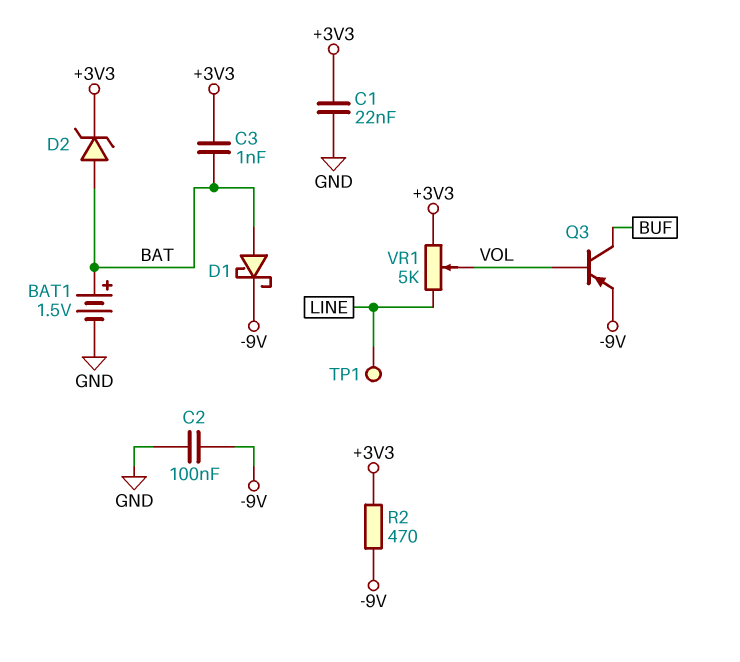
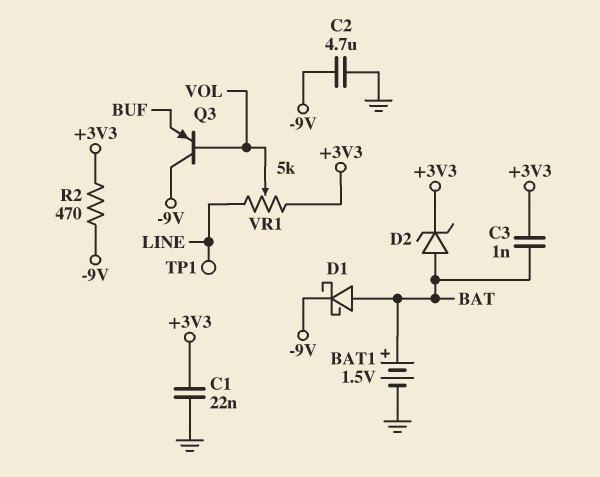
C2: 100nF (-9V, GND) -> 4.7uF (-9V, GND)
Q3: PNP (B VOL, C BUF, E -9V) -> PNP (B VOL, C -9V, E BUF)

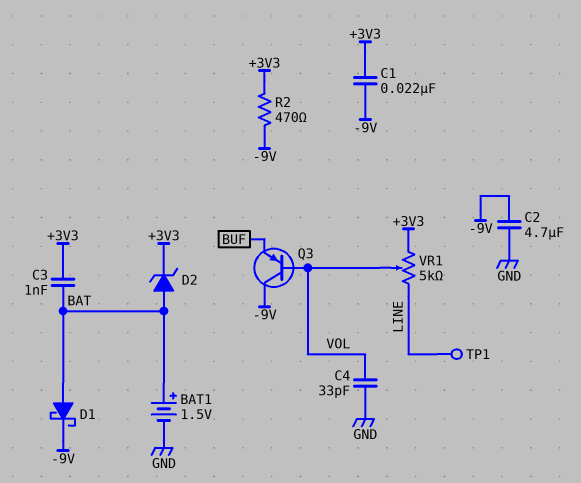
C1: 22nF (+3V3, GND) -> 22nF (+3V3, -9V)
C4: none -> 33pF (GND, VOL)

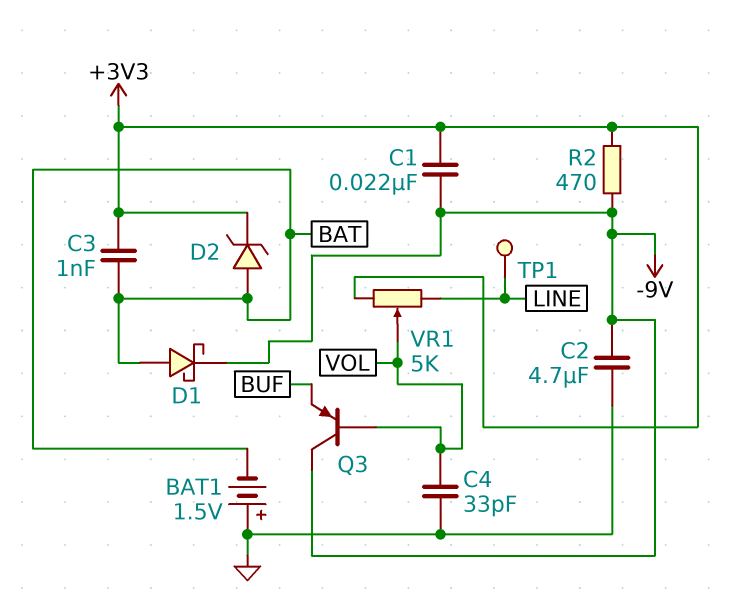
BAT1: 1.5V (plus BAT, minus GND) -> 1.5V (plus GND, minus BAT)

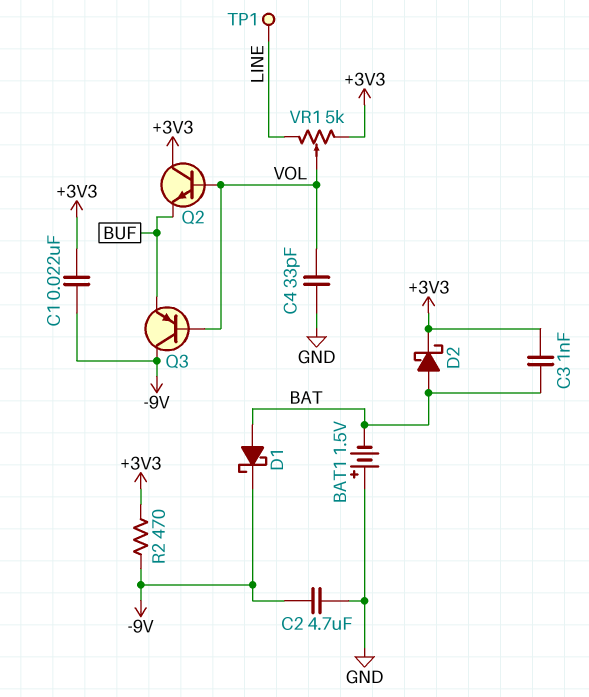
D2: zener (A BAT, K +3V3) -> schottky (A BAT, K +3V3)
Q2: none -> NPN (B VOL, C +3V3, E BUF)

